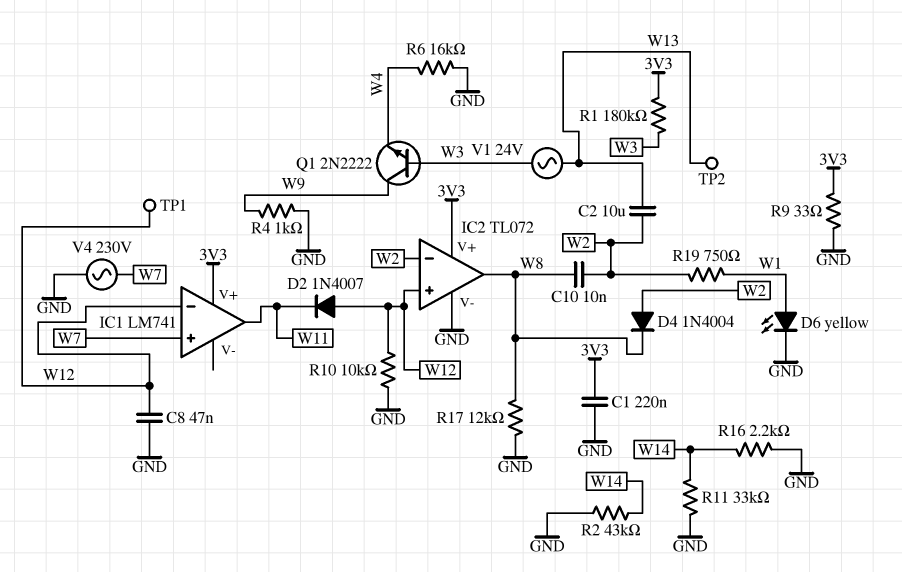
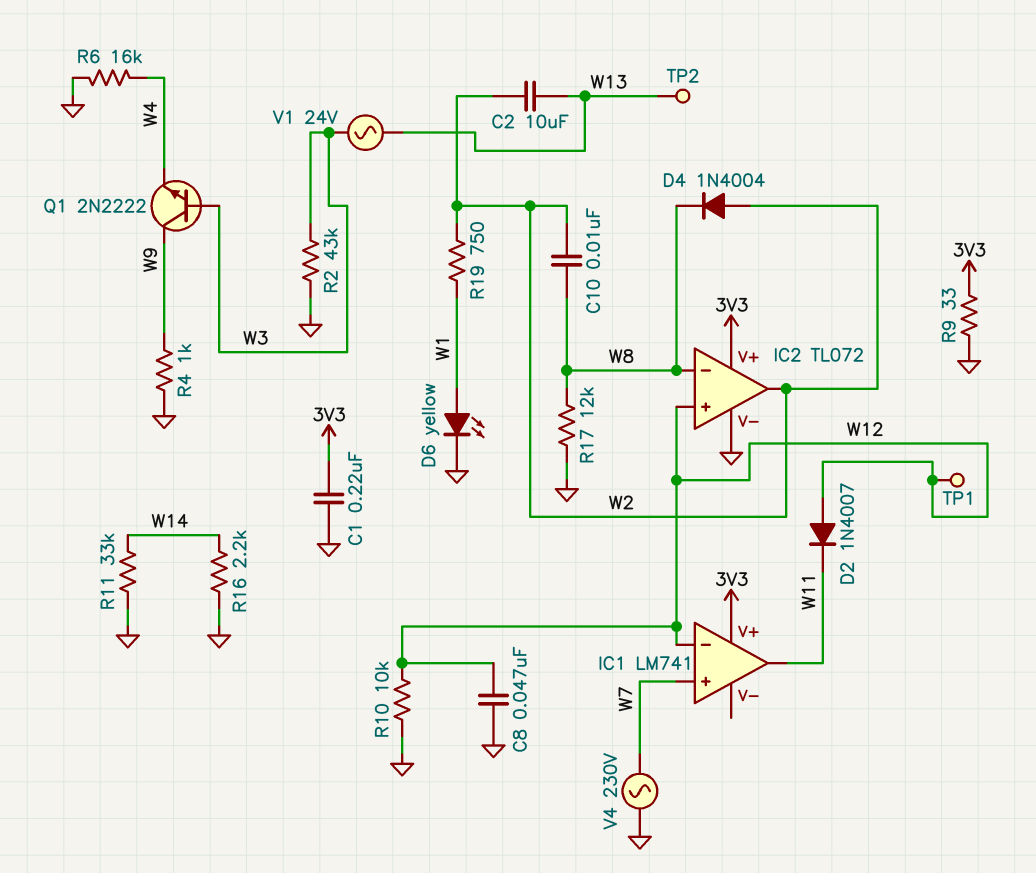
IC2 pin in-: W2 -> W8
IC2 pin out: W8 -> W2
R1: 180k (3V3, W3) -> none
R2: 43k (GND, W14) -> 43k (GND, W3)

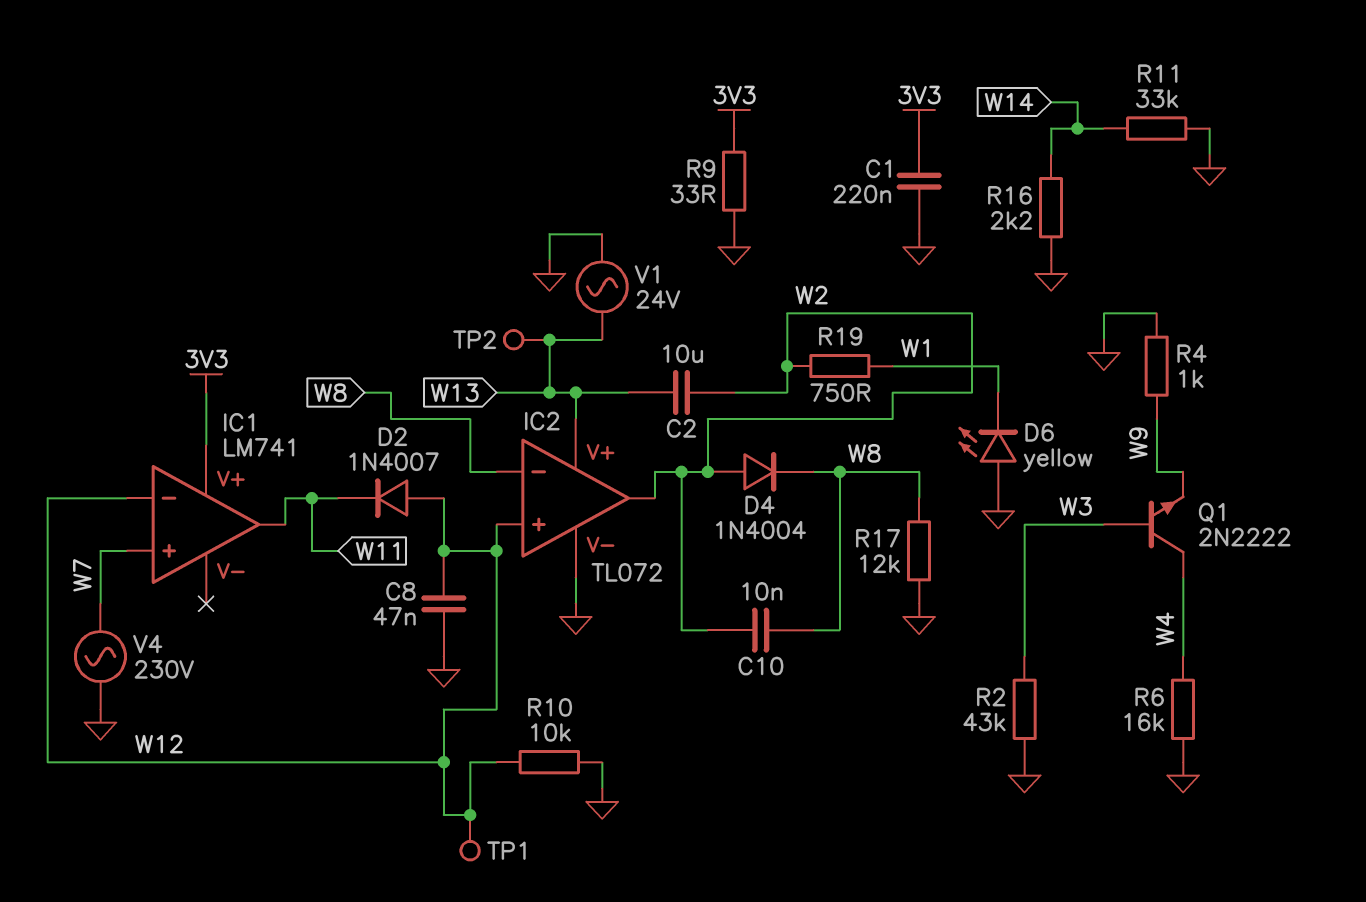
D6: LED yellow (A W1, K GND) -> LED yellow (A GND, K W1)
IC2 pin V+: 3V3 -> W13
Q1: NPN 2N2222 (B W3, C W9, E W4) -> NPN 2N2222 (B W3, C W4, E W9)
V1: AC 24V (W3, W13) -> AC 24V (GND, W13)

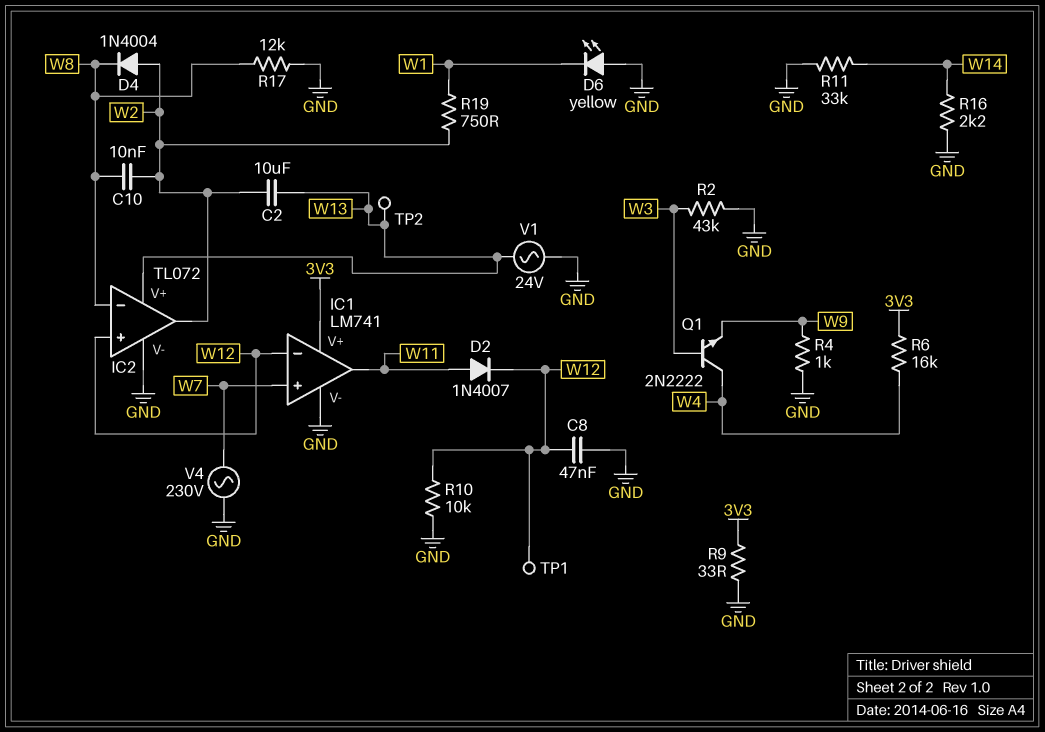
C1: 220nF (3V3, GND) -> none
D2: diode 1N4007 (A W12, K W11) -> diode 1N4007 (A W11, K W12)
IC1 pin V-: none -> GND
R6: 16k (GND, W4) -> 16k (3V3, W4)

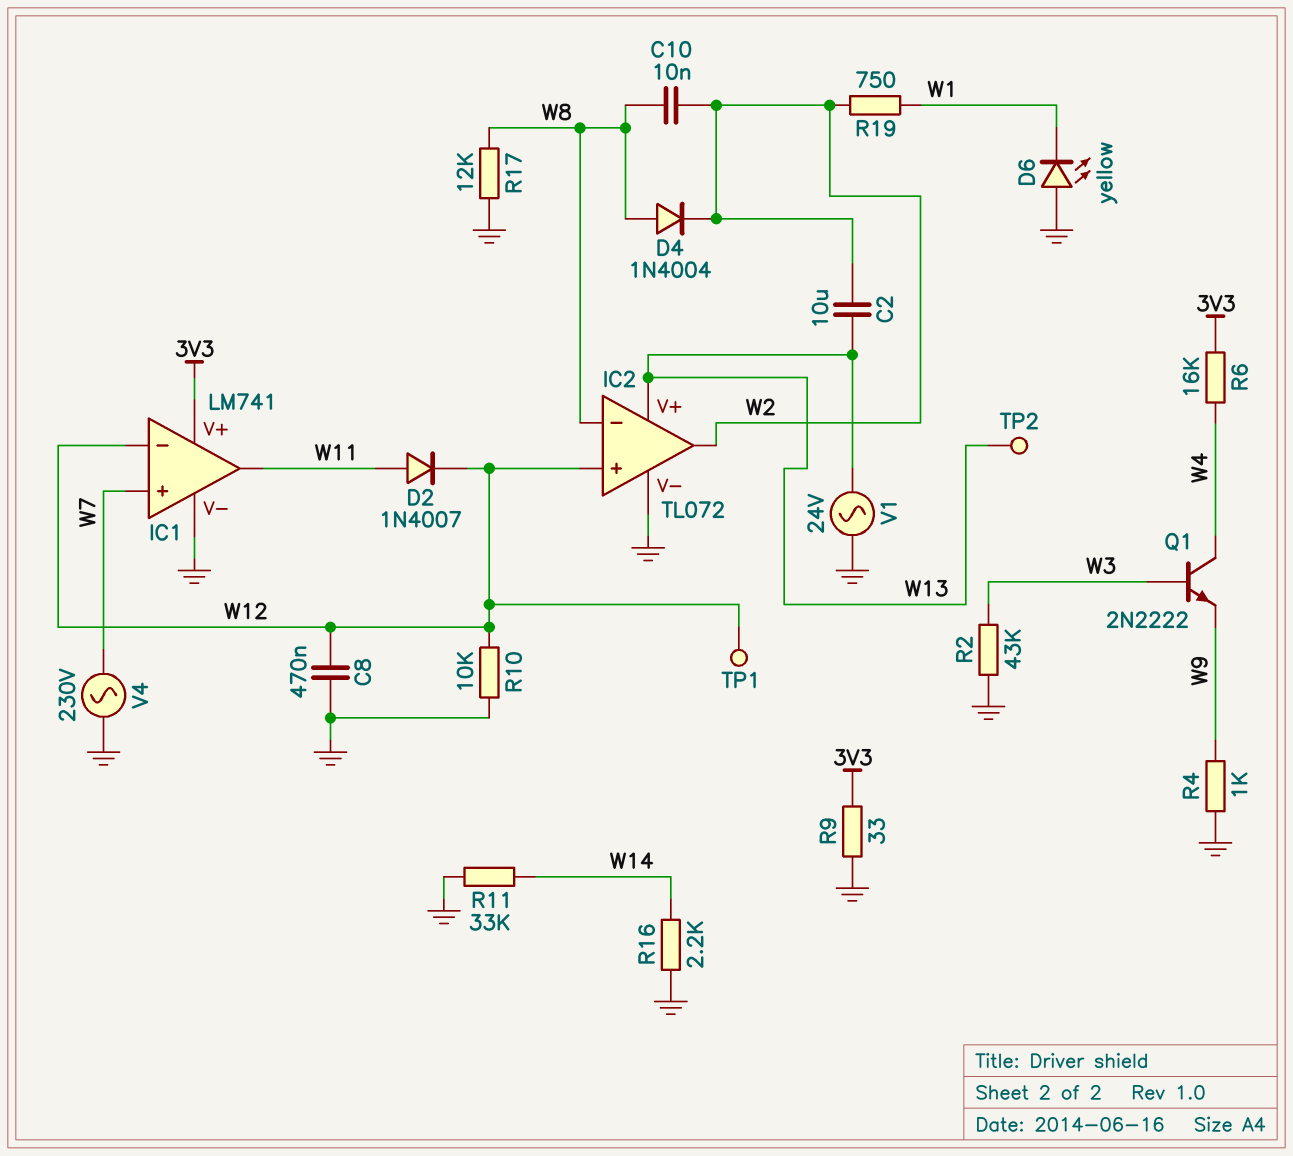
C8: 47nF (GND, W12) -> 470nF (GND, W12)
D4: diode 1N4004 (A W2, K W8) -> diode 1N4004 (A W8, K W2)

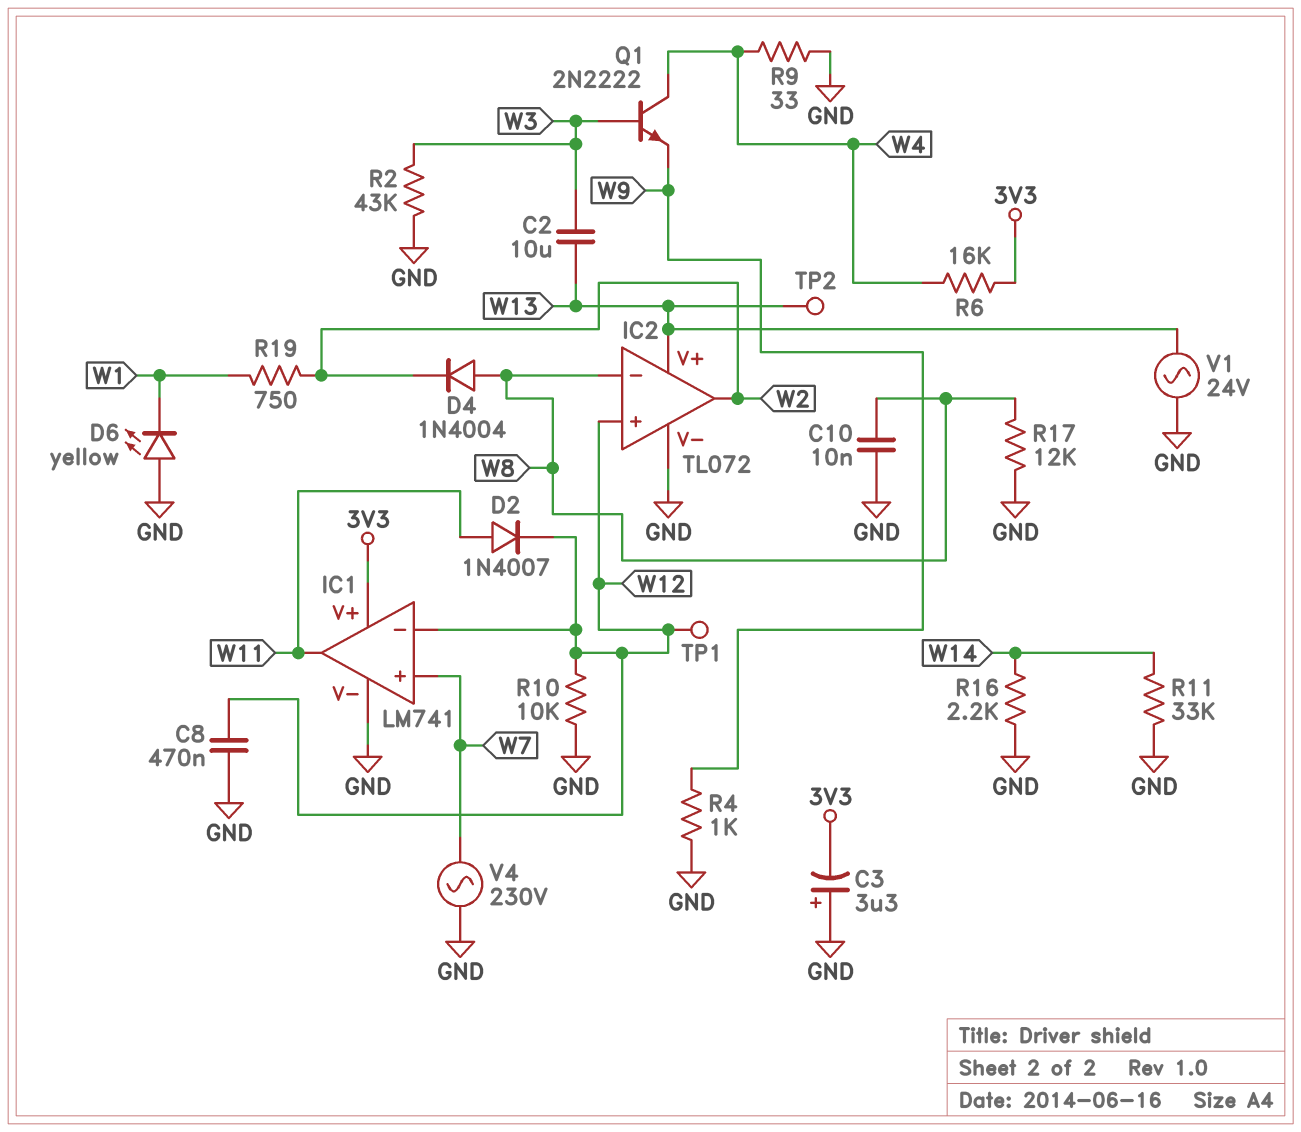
C2: 10uF (W2, W13) -> 10uF (W3, W13)
C3: none -> 3.3uF (plus GND, minus 3V3)
C10: 10nF (W2, W8) -> 10nF (GND, W8)
R9: 33 (3V3, GND) -> 33 (GND, W4)

